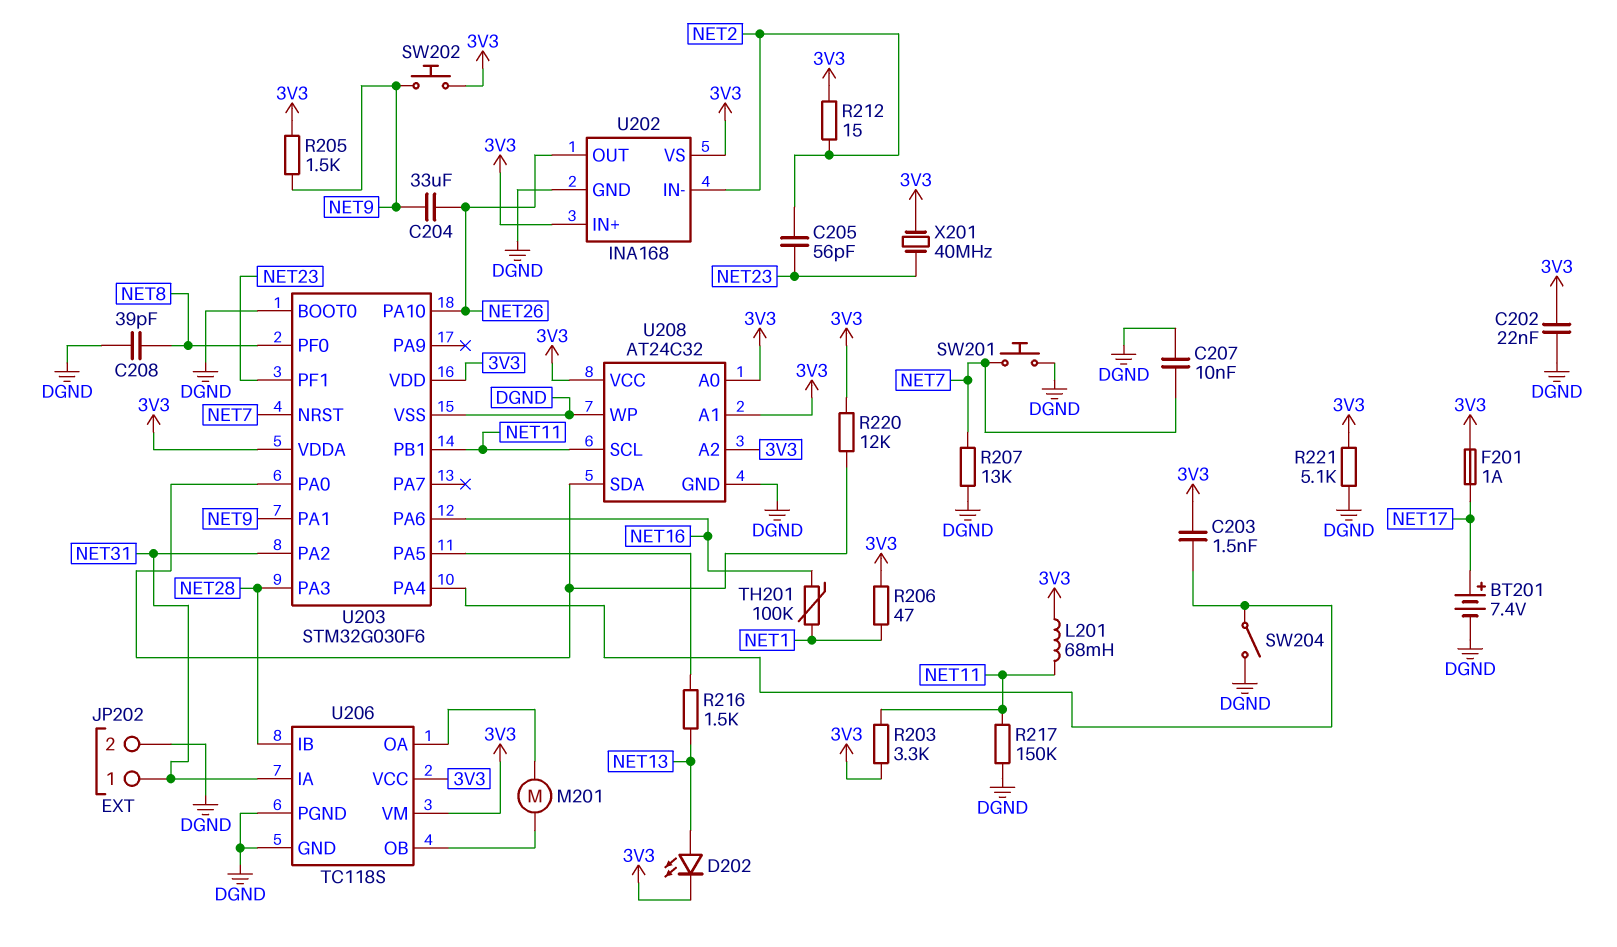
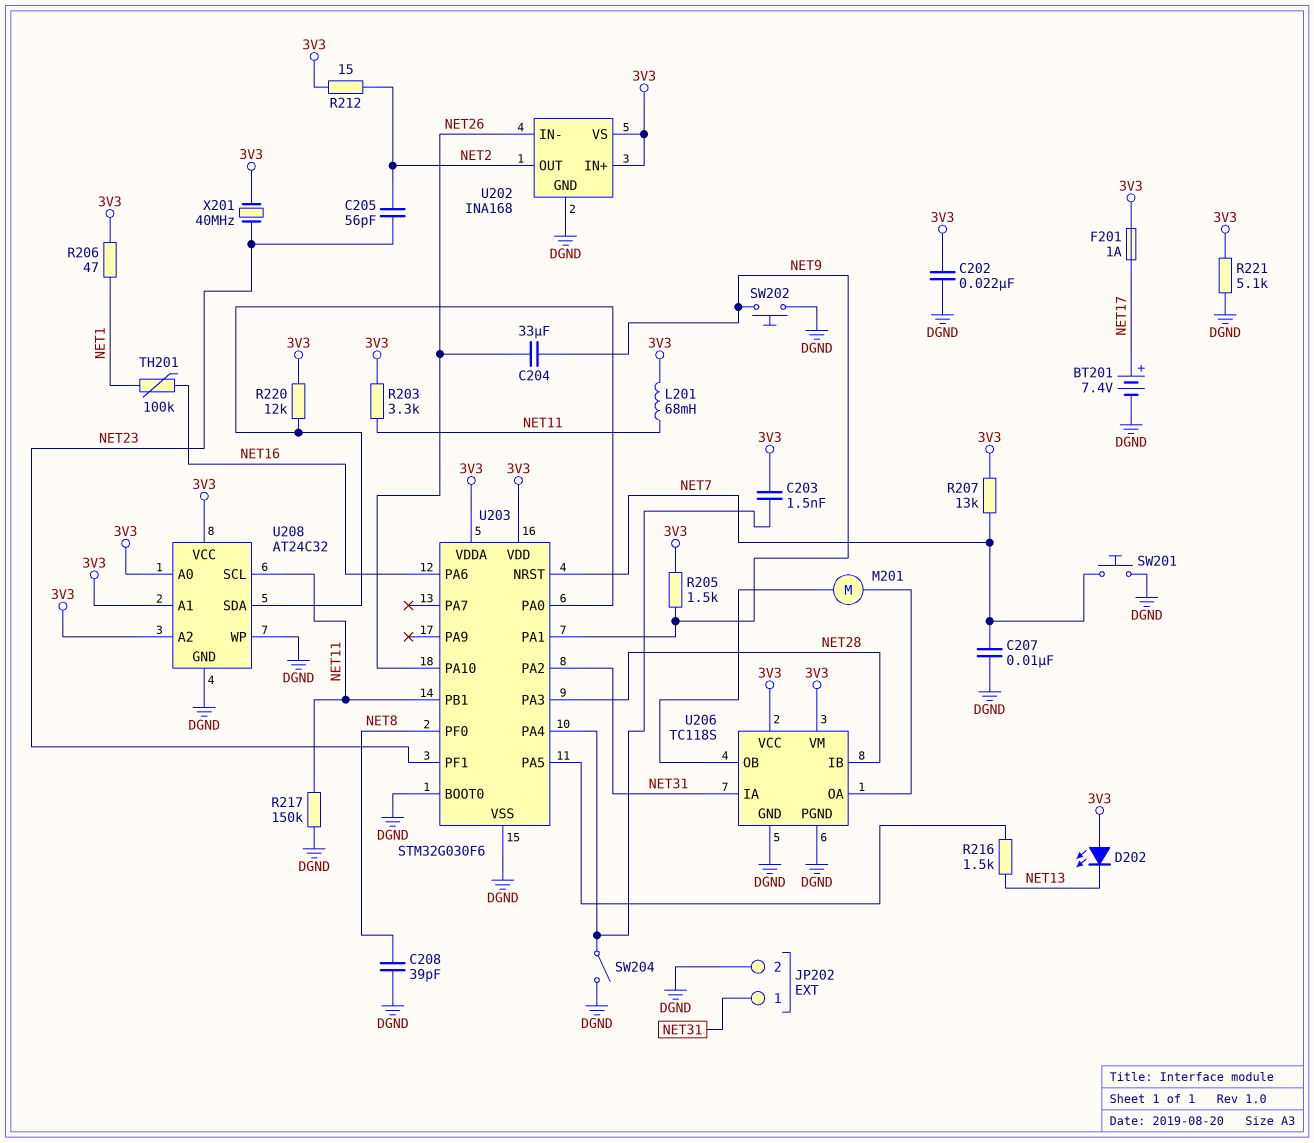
D202: LED (A NET13, K 3V3) -> LED (A 3V3, K NET13)
R207: 13k (DGND, NET7) -> 13k (3V3, NET7)
SW202: button (3V3, NET9) -> button (DGND, NET9)
U202 pin IN-: NET2 -> NET26
U202 pin OUT: NET26 -> NET2

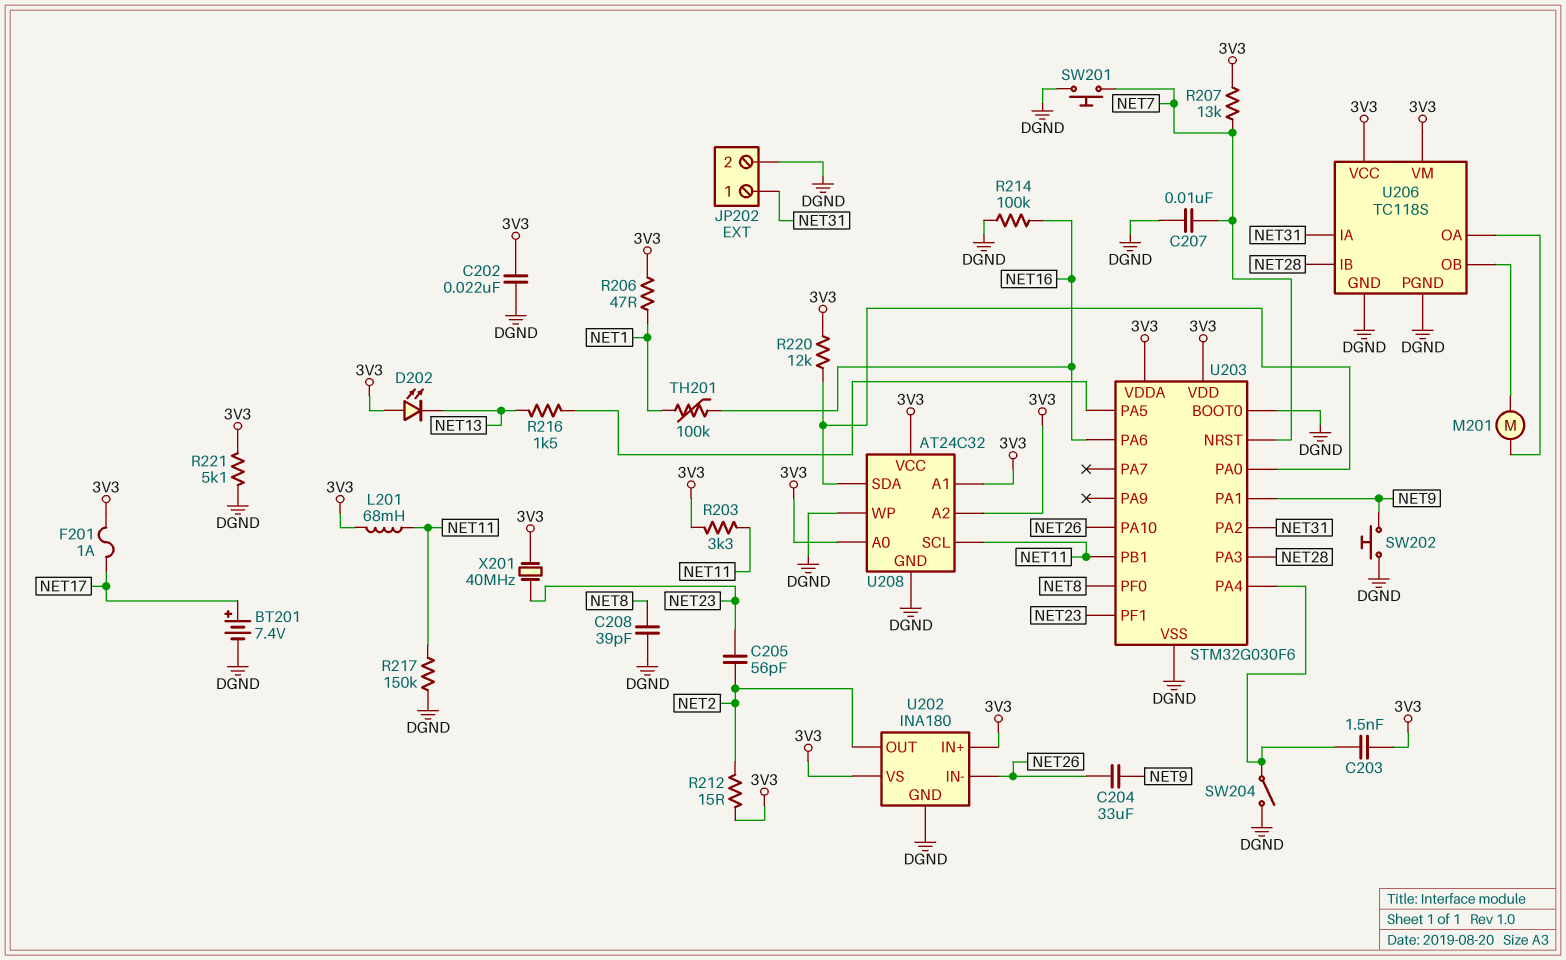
R205: 1.5k (3V3, NET9) -> none
R214: none -> 100k (DGND, NET16)
U202: INA168 -> INA180

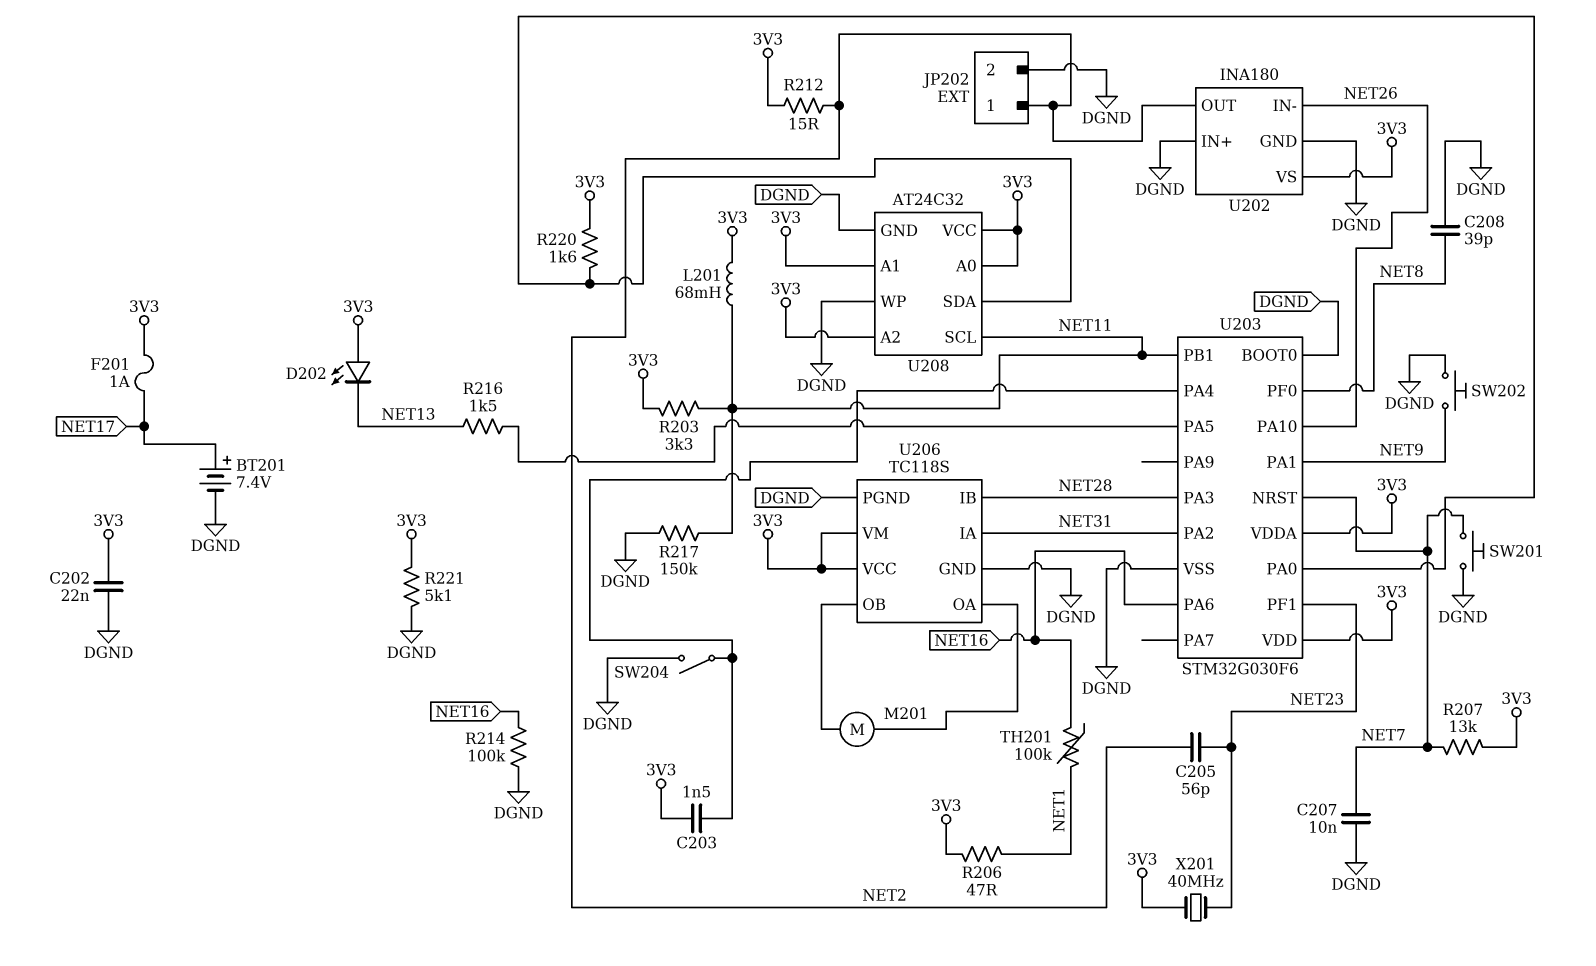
C204: 33uF (NET9, NET26) -> none
JP202 pin 1: NET31 -> NET2
R220: 12k (3V3, U203/PA0) -> 1.6k (3V3, U203/PA0)
U202 pin IN+: 3V3 -> DGND

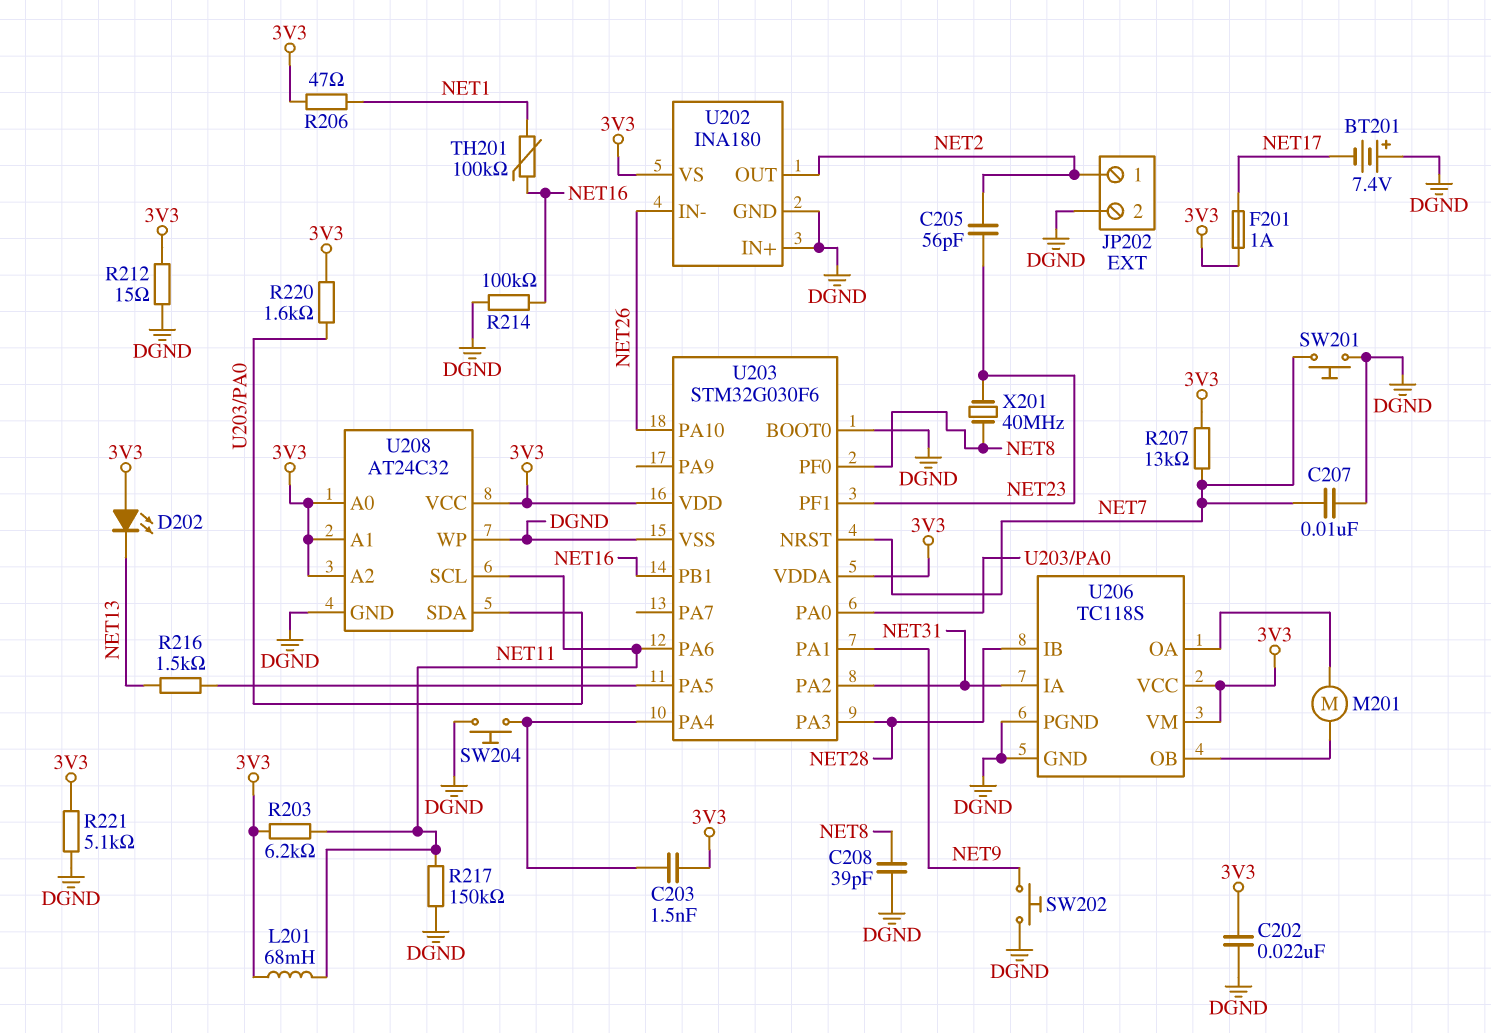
BT201: 7.4V (plus NET17, minus DGND) -> 7.4V (plus DGND, minus NET17)
R203: 3.3k (3V3, NET11) -> 6.2k (3V3, NET11)
R212: 15 (3V3, NET2) -> 15 (3V3, DGND)
SW204: switch (DGND, U203/PA4) -> button (DGND, U203/PA4)
U203 pin PA6: NET16 -> NET11
U203 pin PB1: NET11 -> NET16
X201: 40MHz (3V3, NET23) -> 40MHz (NET8, NET23)

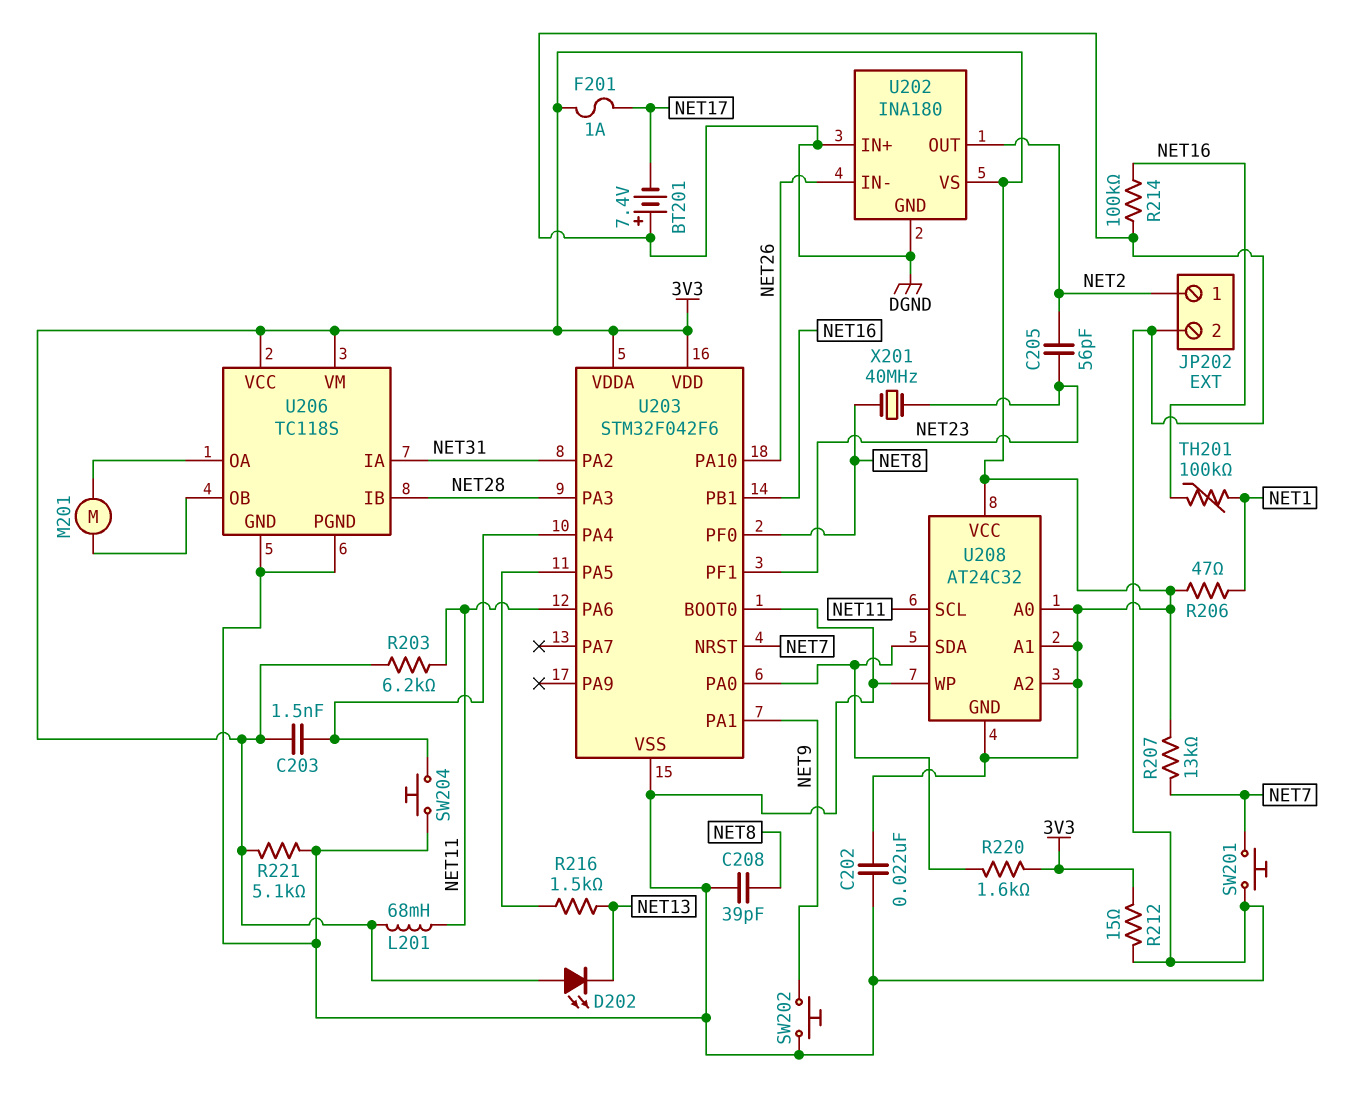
C207: 10nF (DGND, NET7) -> none
R217: 150k (DGND, NET11) -> none
U203: STM32G030F6 -> STM32F042F6
U208 pin GND: DGND -> 3V3

